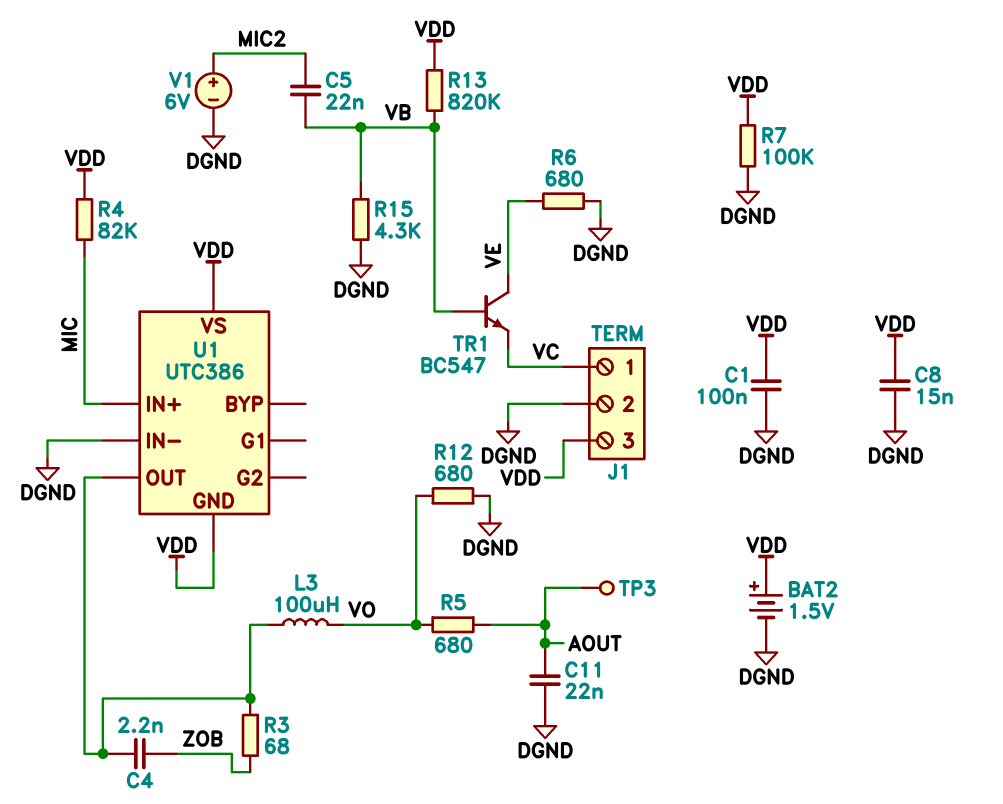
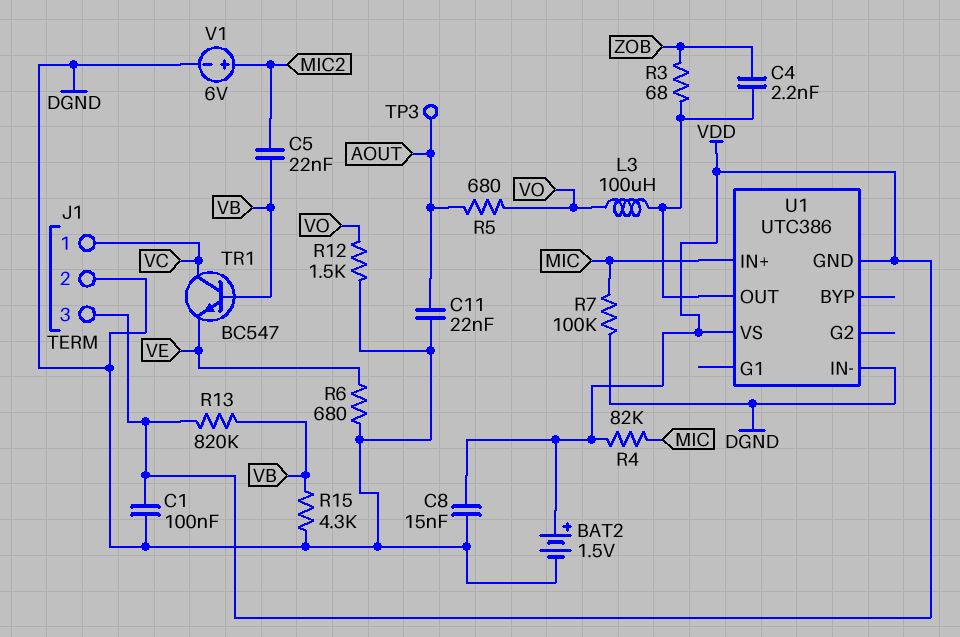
R7: 100k (DGND, VDD) -> 100k (DGND, MIC)
R12: 680 (DGND, VO) -> 1.5k (DGND, VO)
TR1: NPN BC547 (B VB, C VE, E VC) -> NPN BC547 (B VB, C VC, E VE)

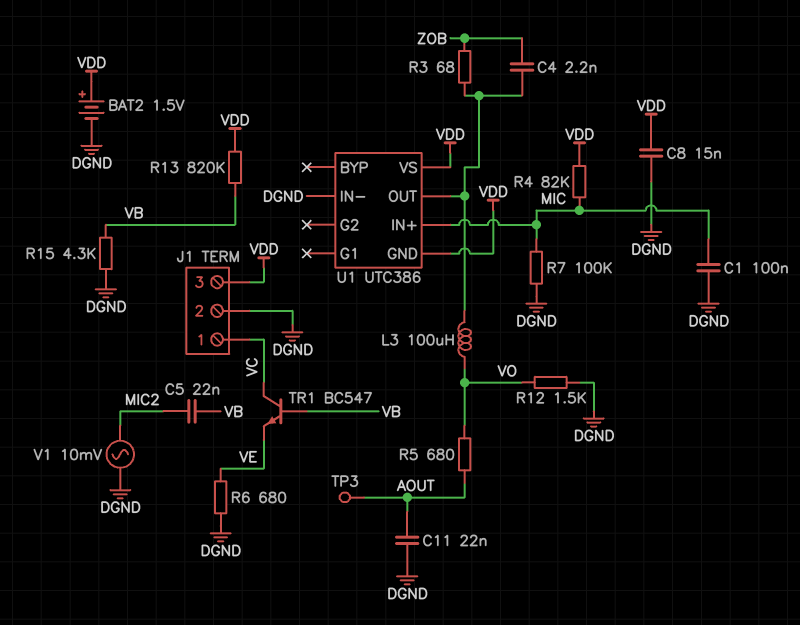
C1: 100nF (DGND, VDD) -> 100nF (DGND, MIC)
V1: 6V (plus MIC2, minus DGND) -> AC 10mV (DGND, MIC2)

